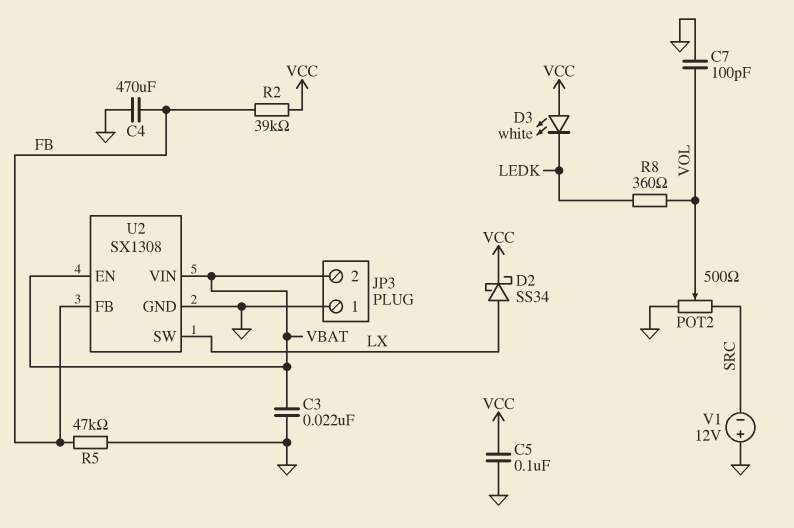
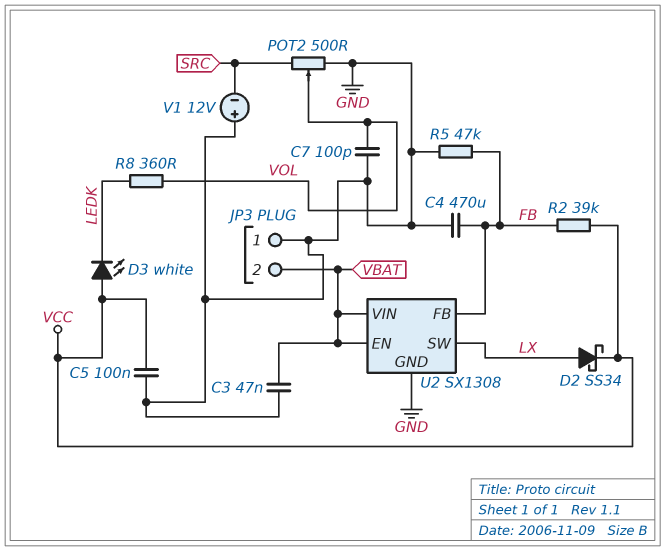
C3: 22nF (GND, VBAT) -> 47nF (GND, VBAT)

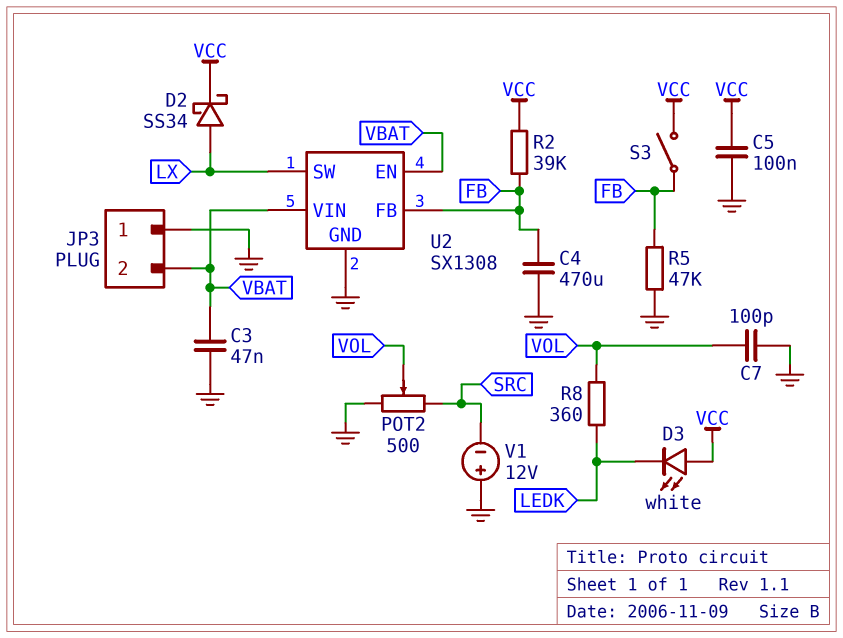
S3: none -> switch (FB, VCC)

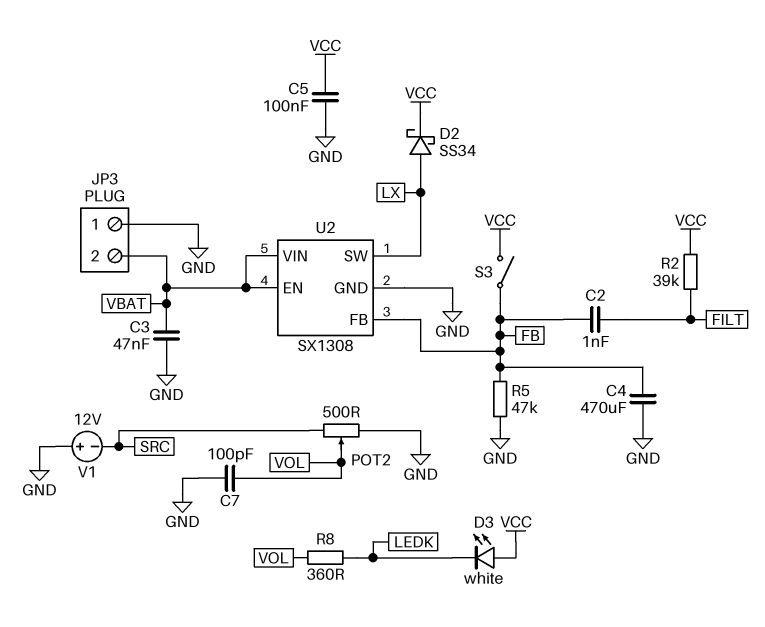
C2: none -> 1nF (FB, FILT)
R2: 39k (FB, VCC) -> 39k (FILT, VCC)

